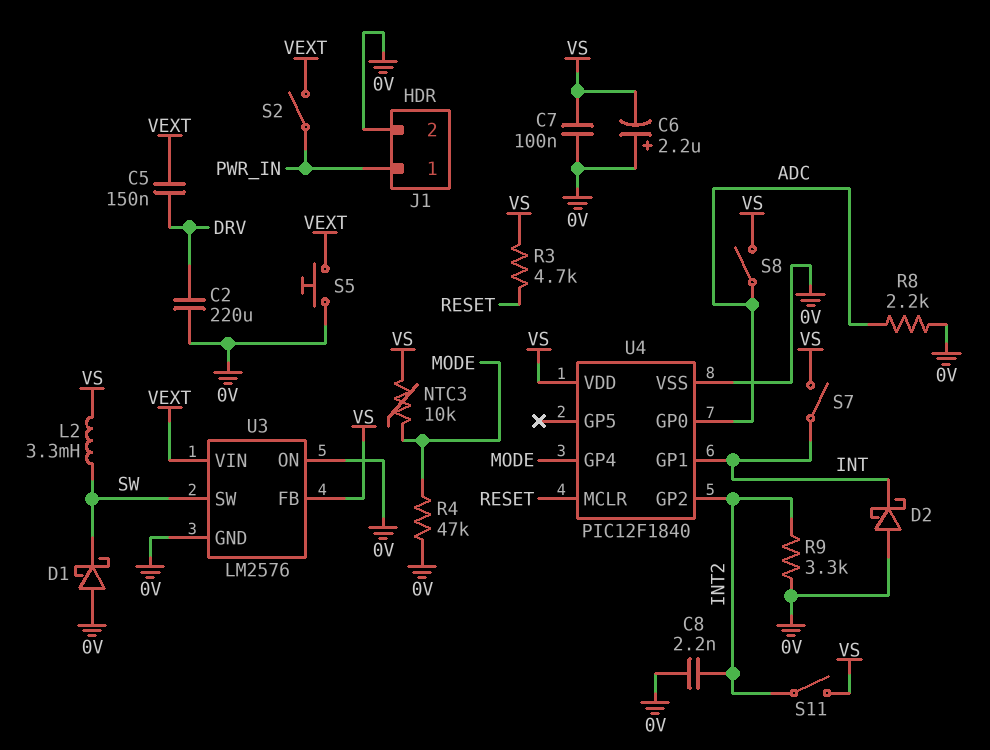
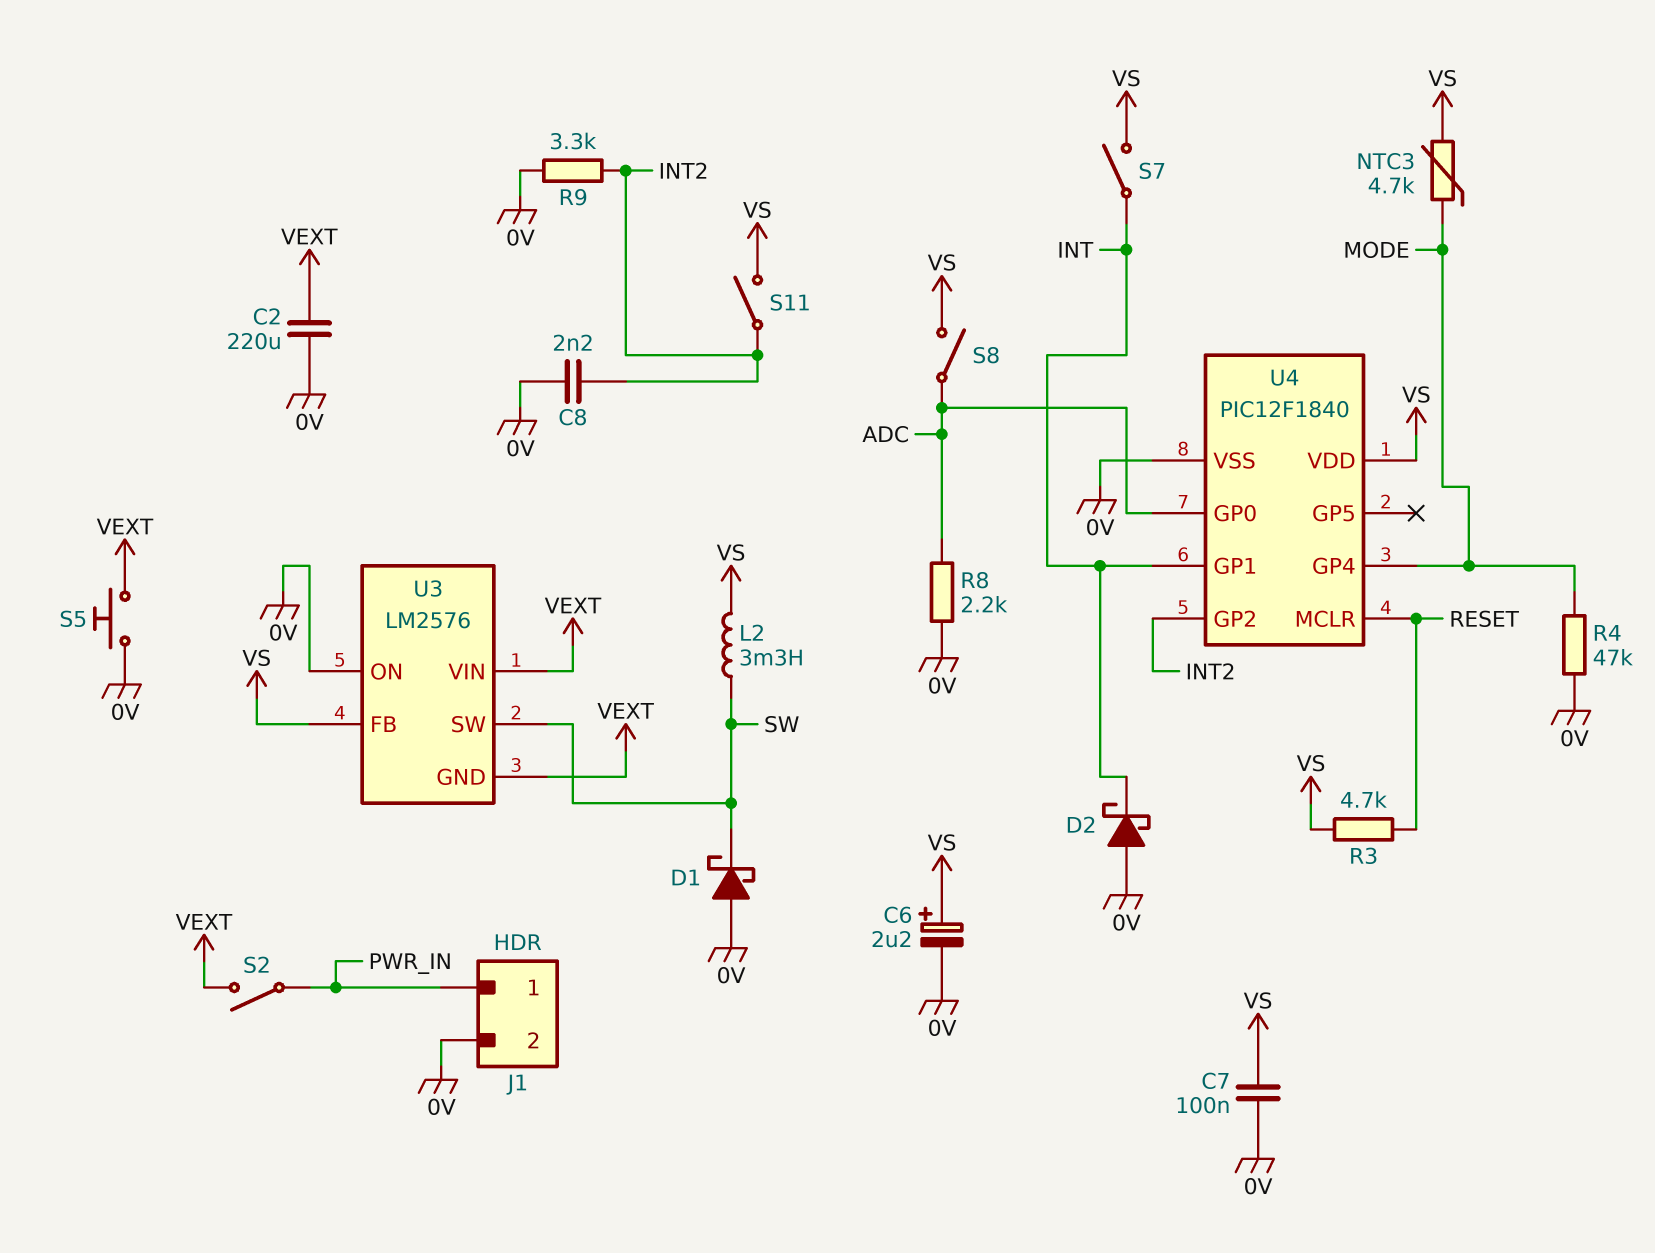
C2: 220uF (0V, DRV) -> 220uF (0V, VEXT)
C5: 150nF (DRV, VEXT) -> none
C6: 2.2uF (plus 0V, minus VS) -> 2.2uF (plus VS, minus 0V)
NTC3: 10k (MODE, VS) -> 4.7k (MODE, VS)
U3 pin GND: 0V -> VEXT

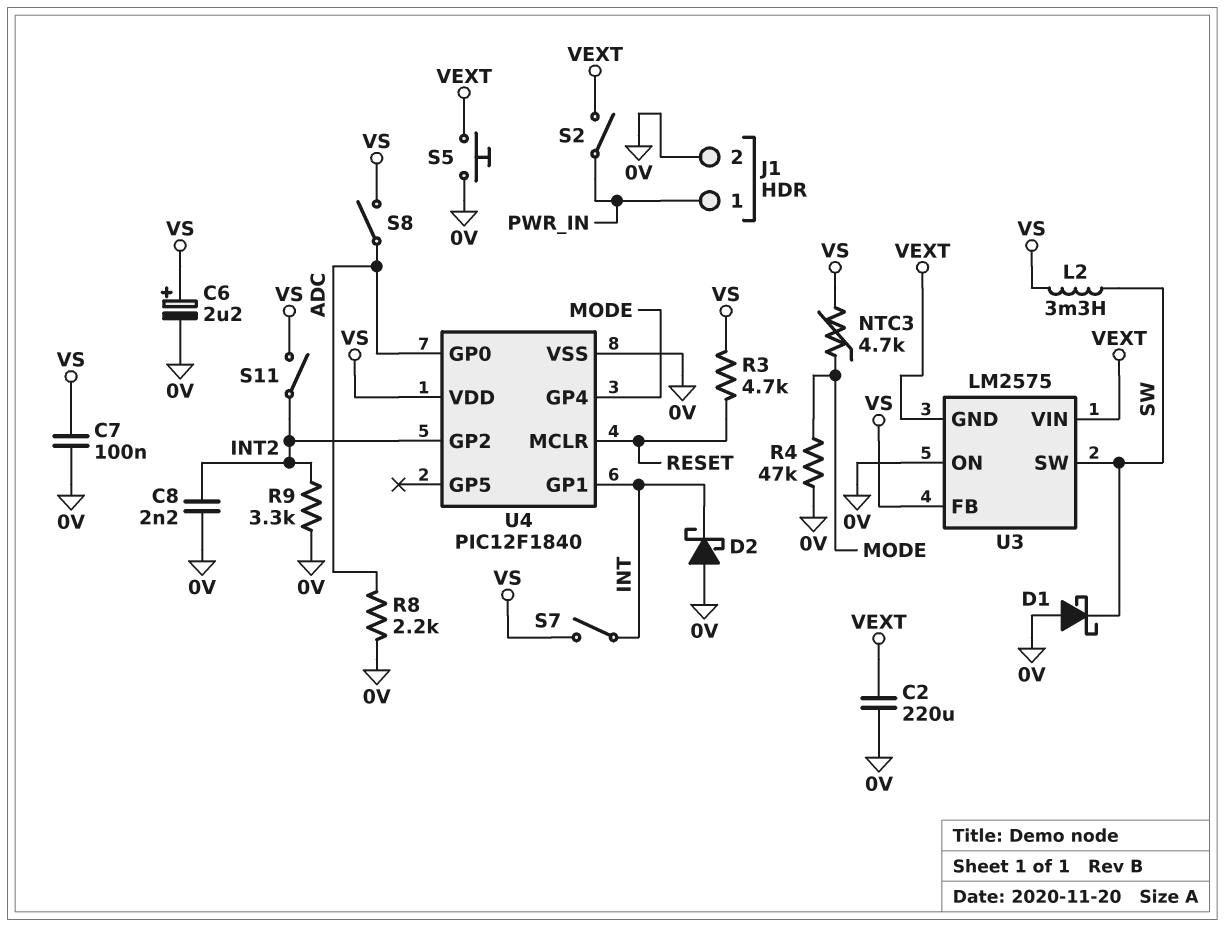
U3: LM2576 -> LM2575

